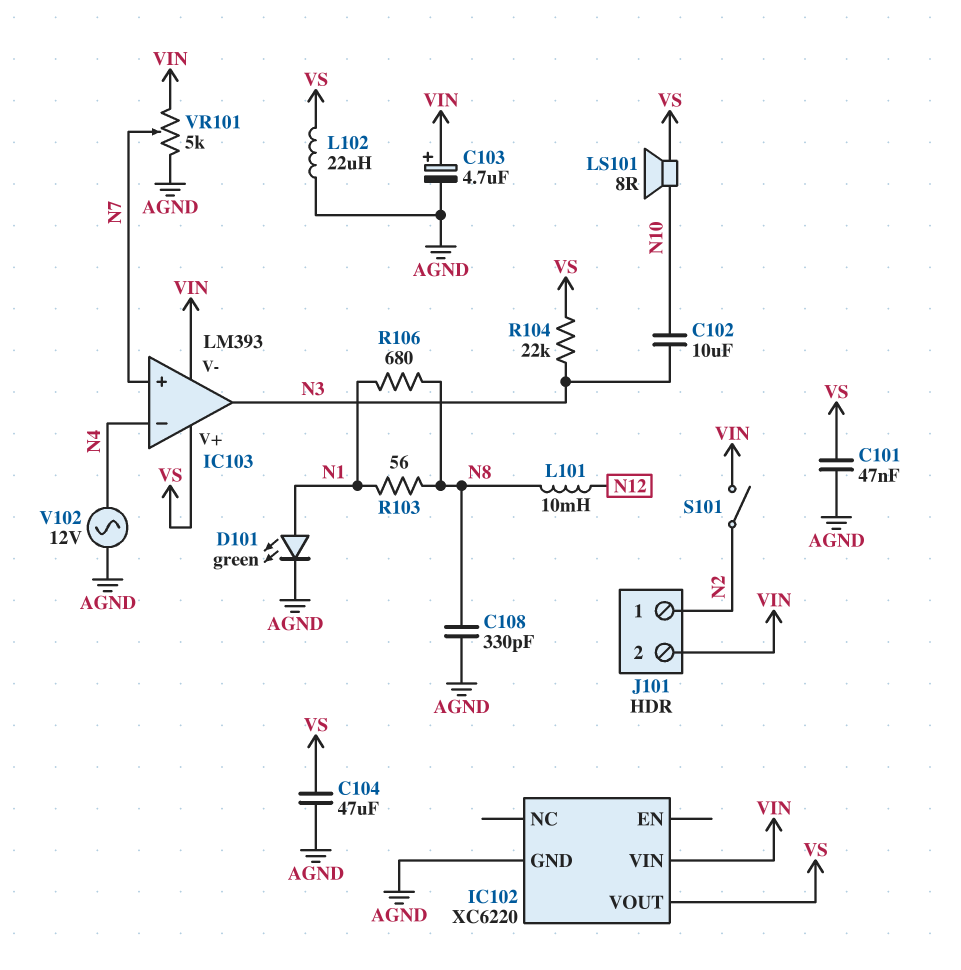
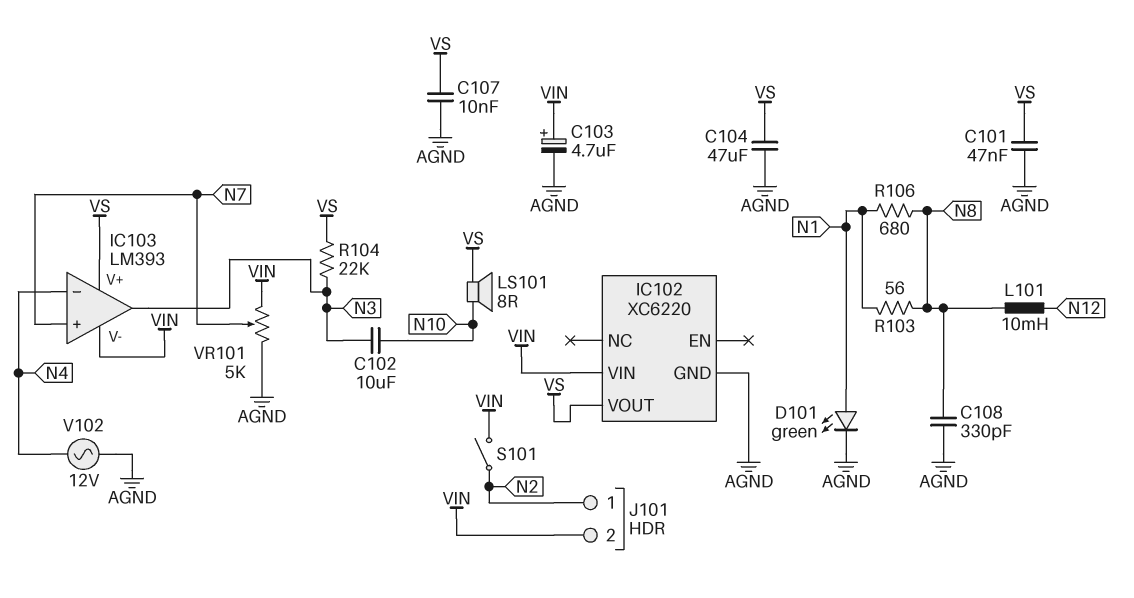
C107: none -> 10nF (AGND, VS)
L102: 22uH (AGND, VS) -> none

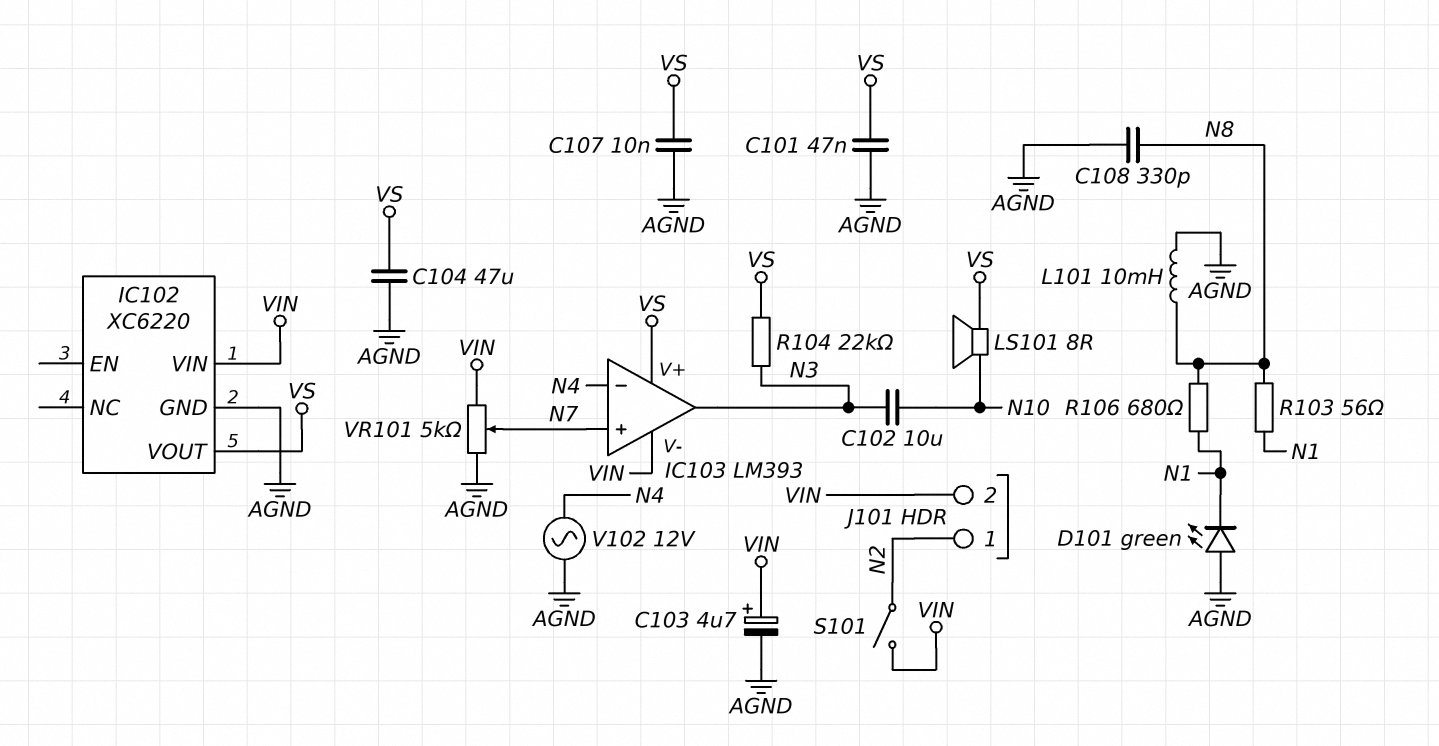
D101: LED green (A N1, K AGND) -> LED green (A AGND, K N1)
L101: 10mH (N8, N12) -> 10mH (AGND, N8)

